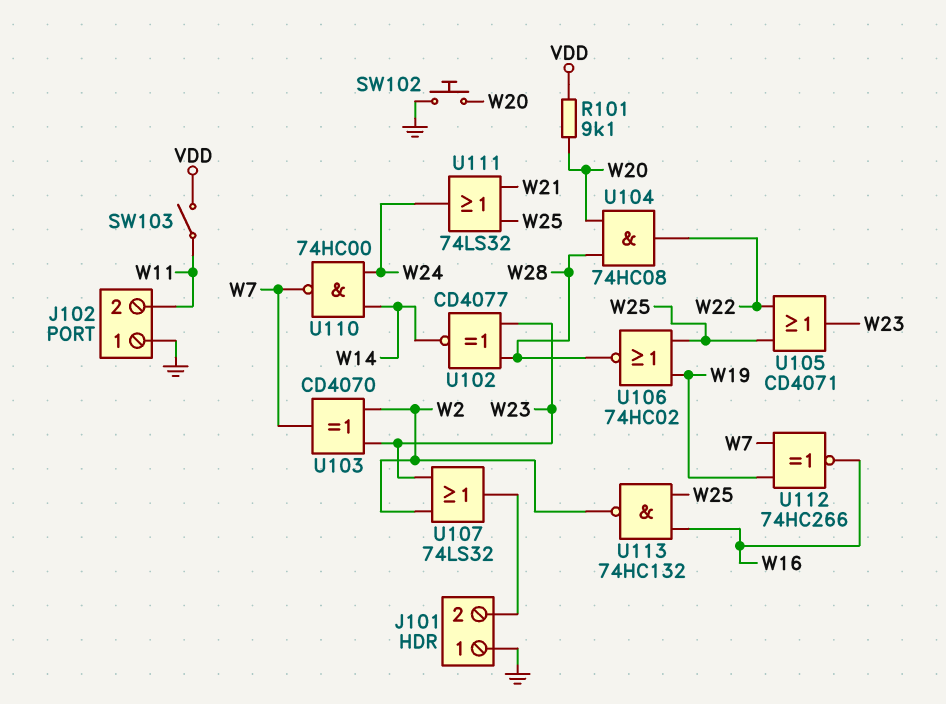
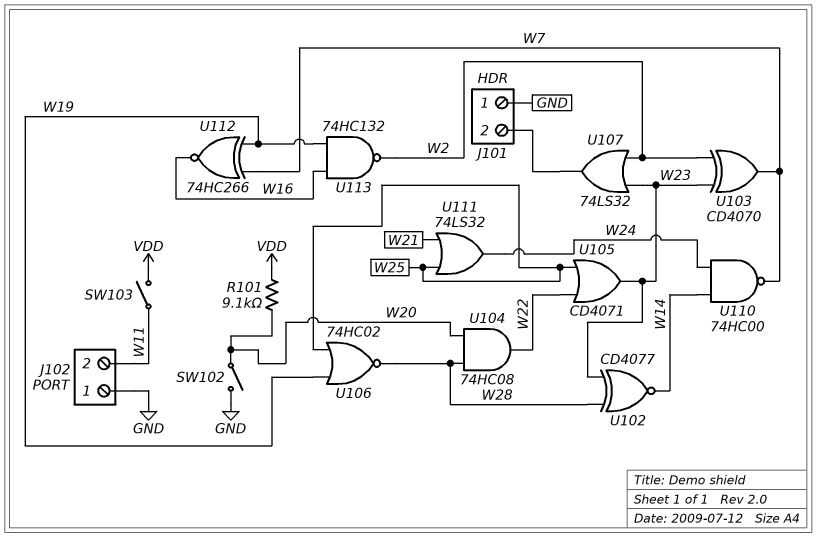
SW102: button (GND, W20) -> switch (GND, W20)
U113: NAND 74HC132 (in W16, in W25, out W2) -> NAND 74HC132 (in W16, in W19, out W2)

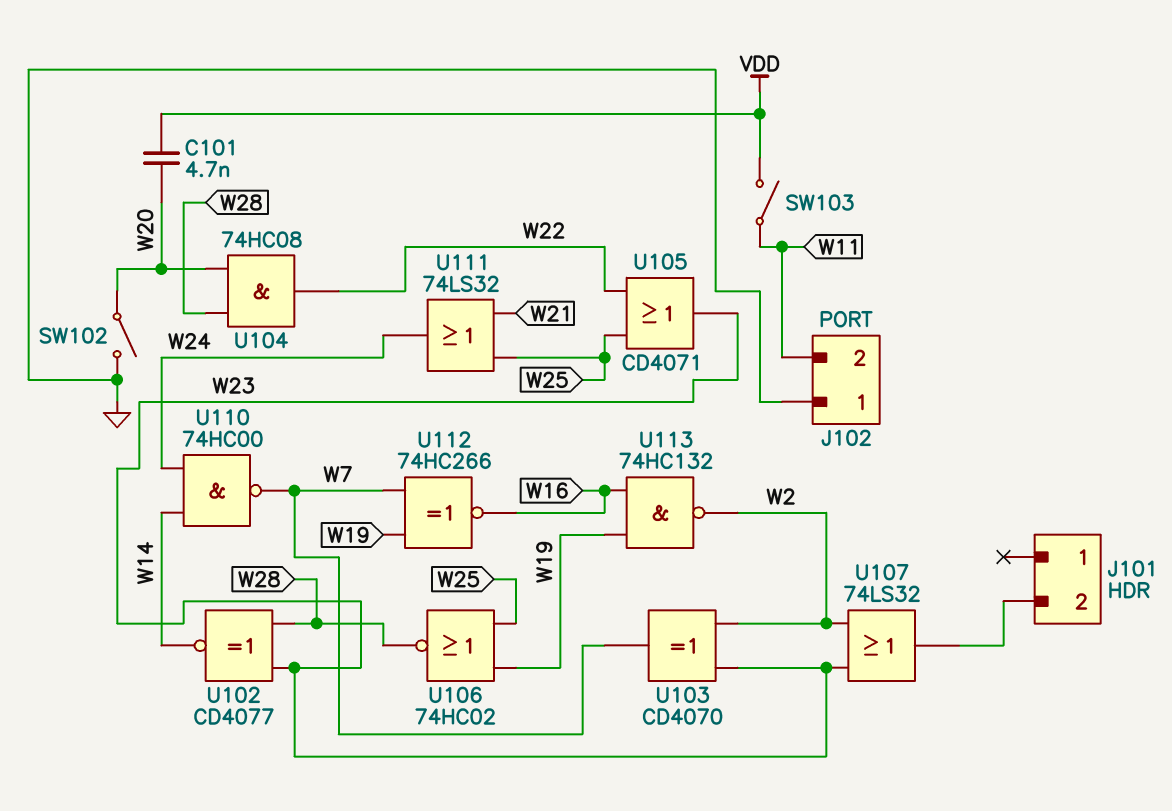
C101: none -> 4.7nF (VDD, W20)
J101 pin 1: GND -> none
R101: 9.1k (VDD, W20) -> none

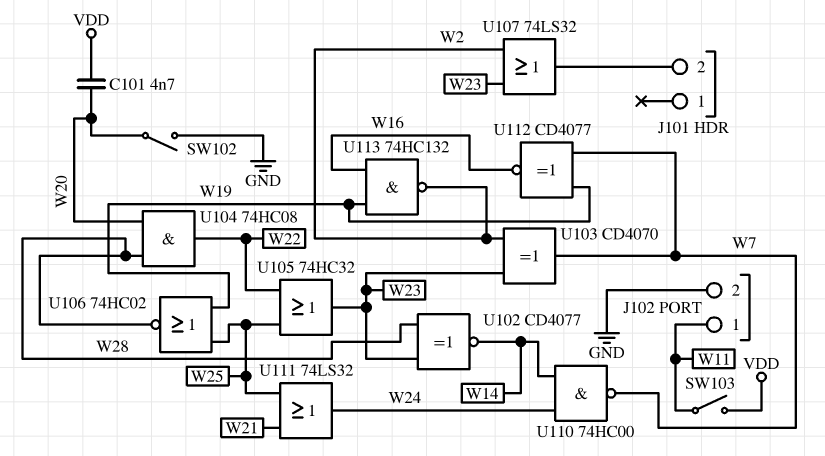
J102 pin 1: GND -> W11
J102 pin 2: W11 -> GND
U105: OR CD4071 (in W22, in W25, out W23) -> OR 74HC32 (in W22, in W25, out W23)
U112: XNOR 74HC266 (in W7, in W19, out W16) -> XNOR CD4077 (in W7, in W19, out W16)

